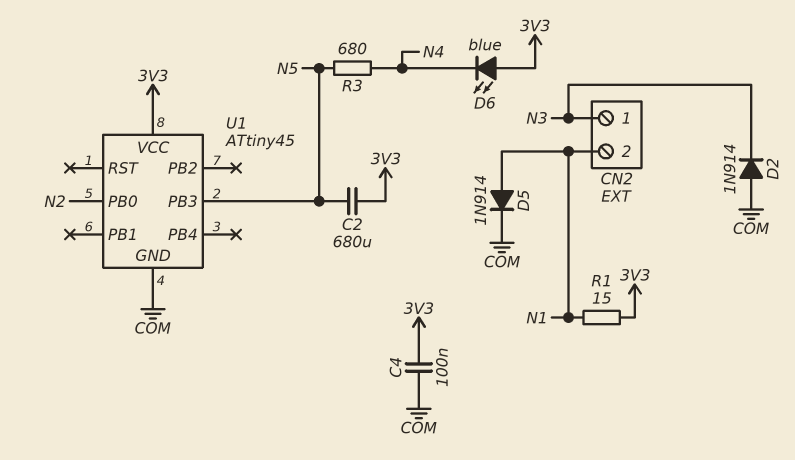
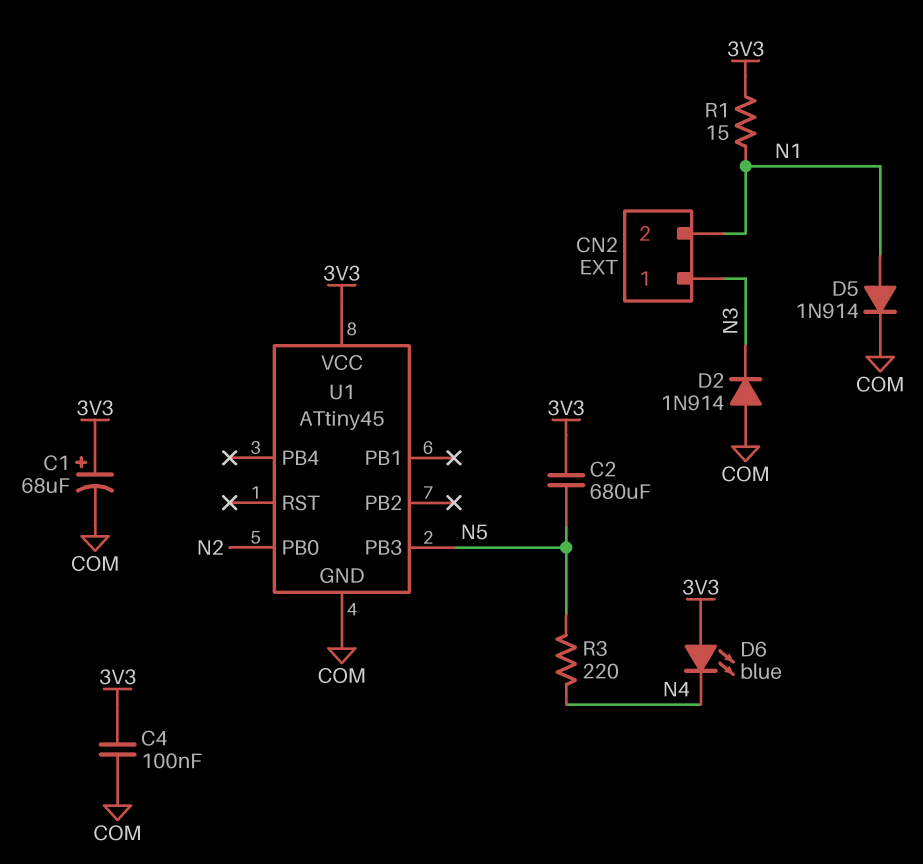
C1: none -> 68uF (plus 3V3, minus COM)
R3: 680 (N4, N5) -> 220 (N4, N5)

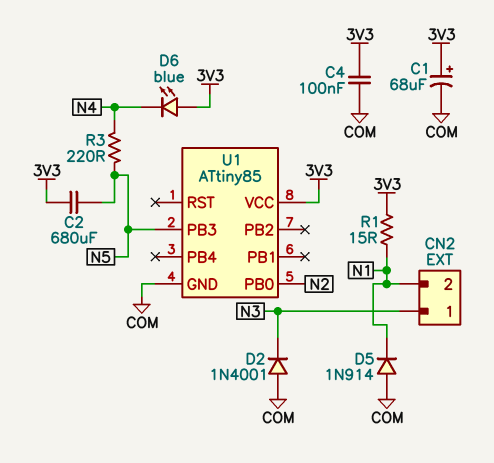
D2: diode 1N914 (A COM, K N3) -> diode 1N4001 (A COM, K N3)
D5: diode 1N914 (A N1, K COM) -> diode 1N914 (A COM, K N1)
U1: ATtiny45 -> ATtiny85

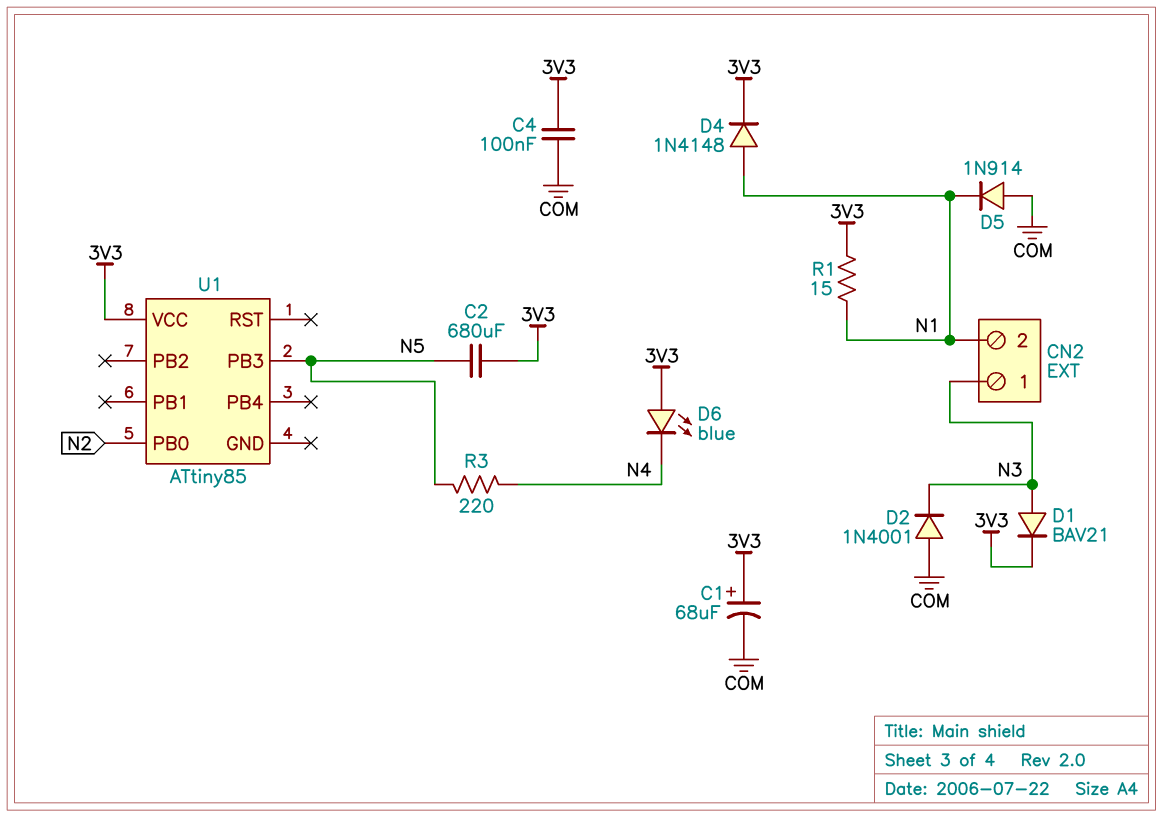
D1: none -> diode BAV21 (A N3, K 3V3)
D4: none -> diode 1N4148 (A N1, K 3V3)
U1 pin GND: COM -> none

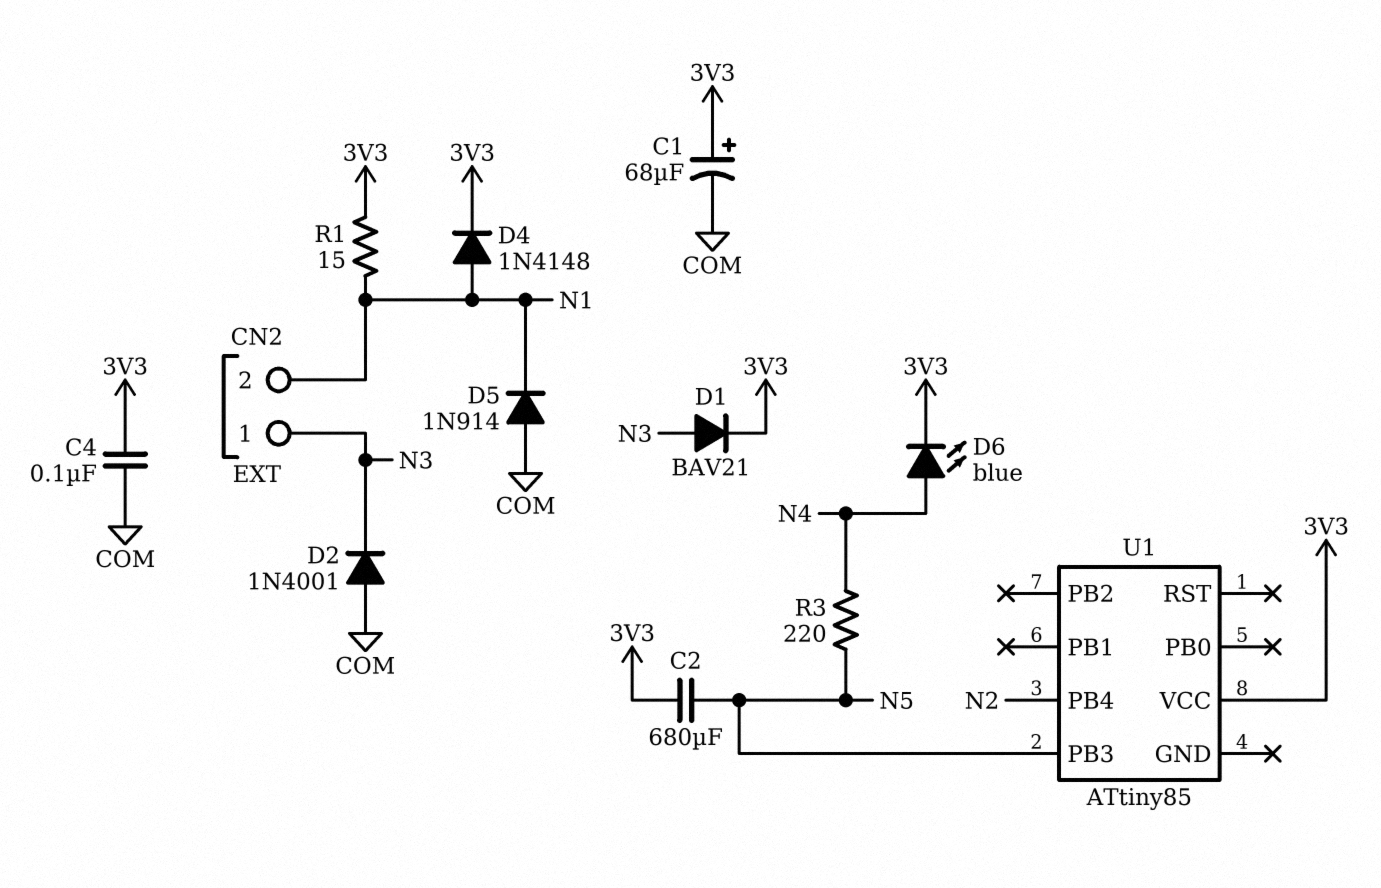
D6: LED blue (A 3V3, K N4) -> LED blue (A N4, K 3V3)
U1 pin PB0: N2 -> none
U1 pin PB4: none -> N2

